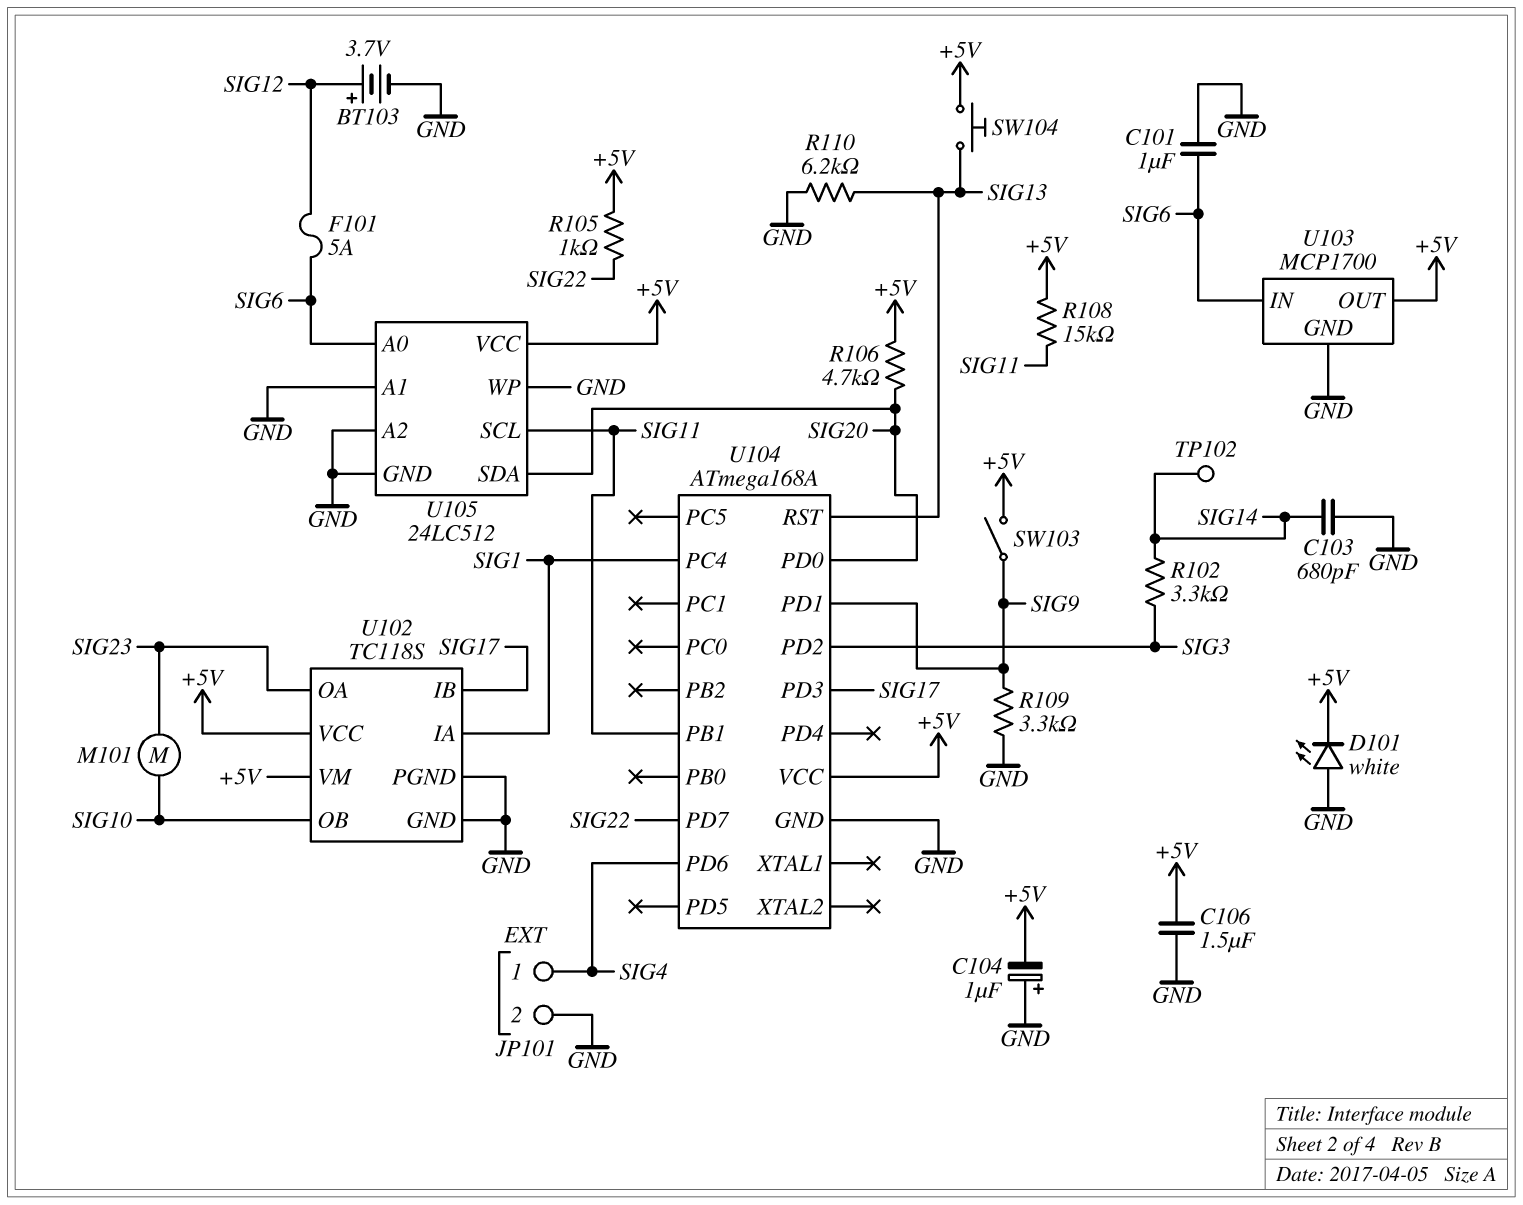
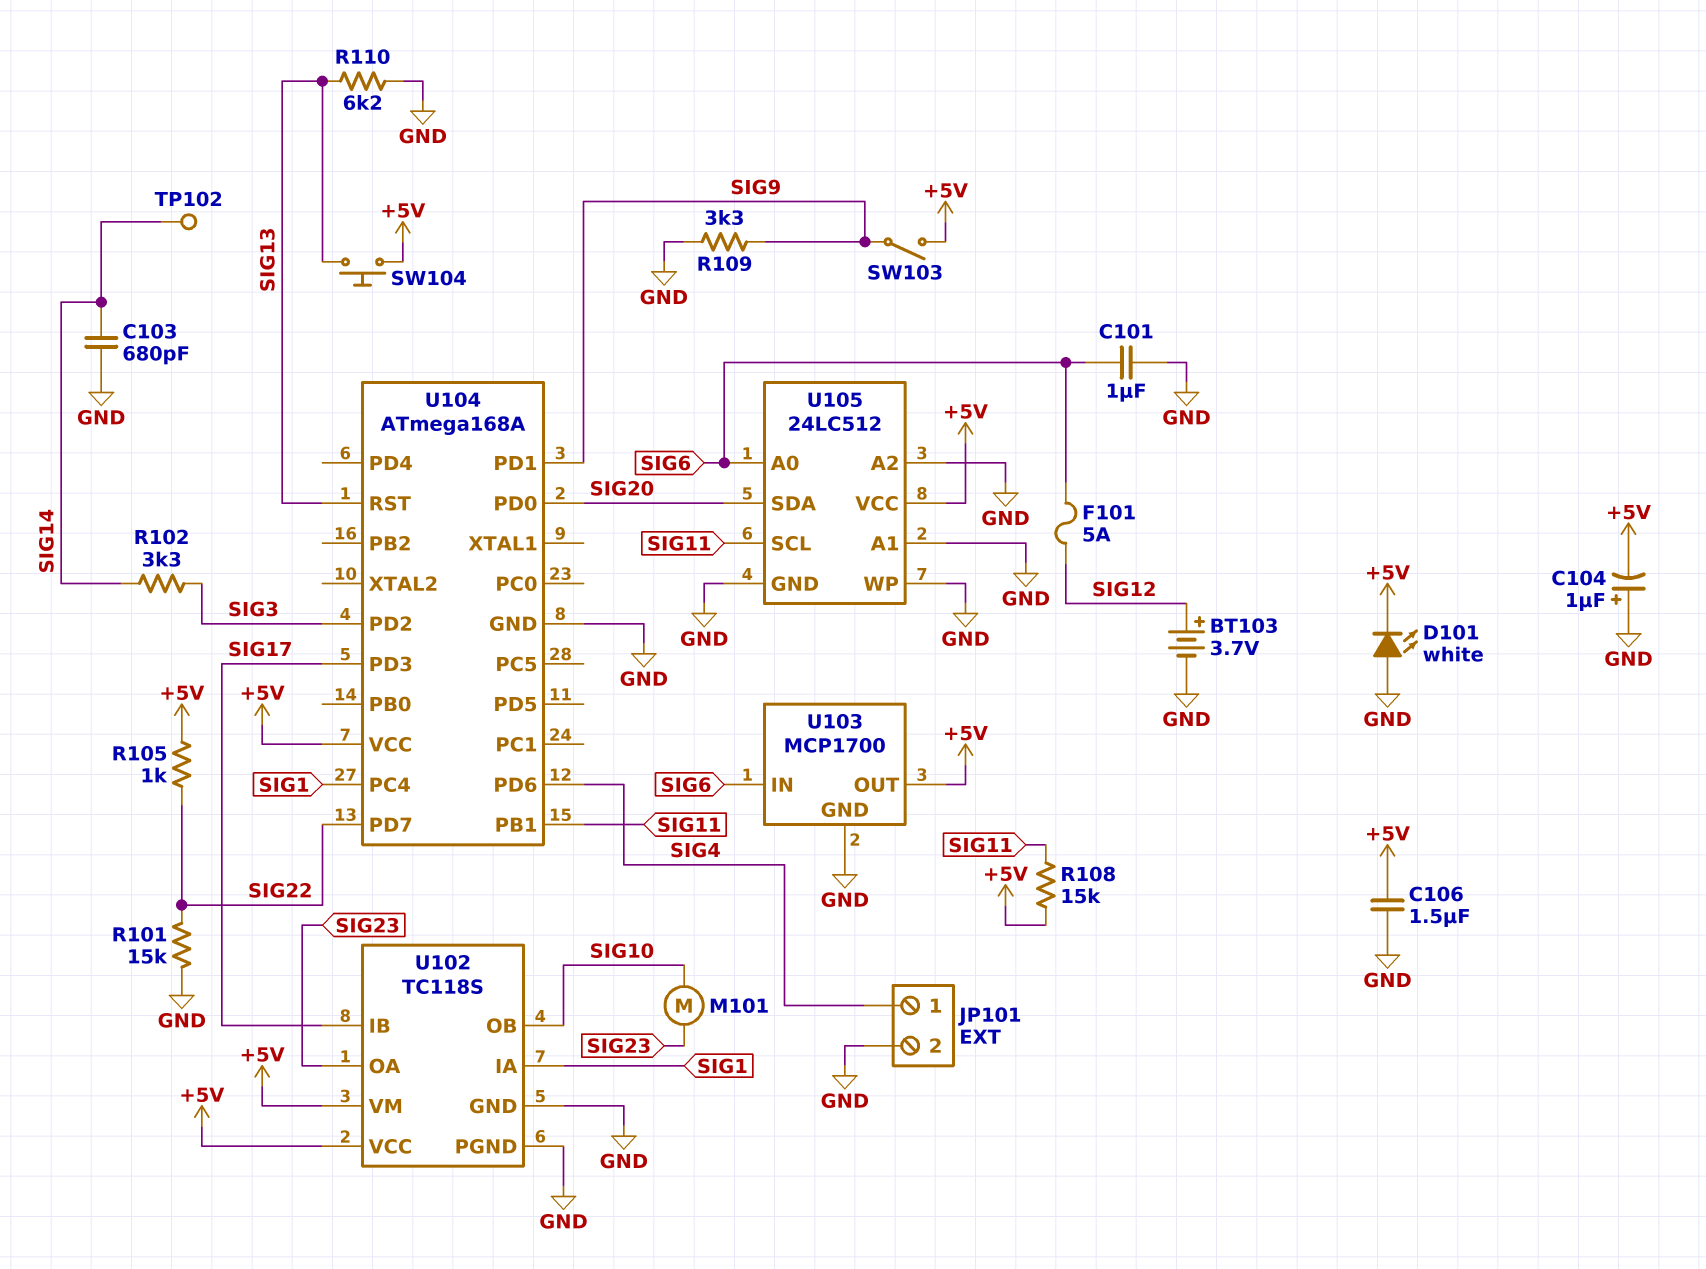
R101: none -> 15k (GND, SIG22)
R106: 4.7k (+5V, SIG20) -> none

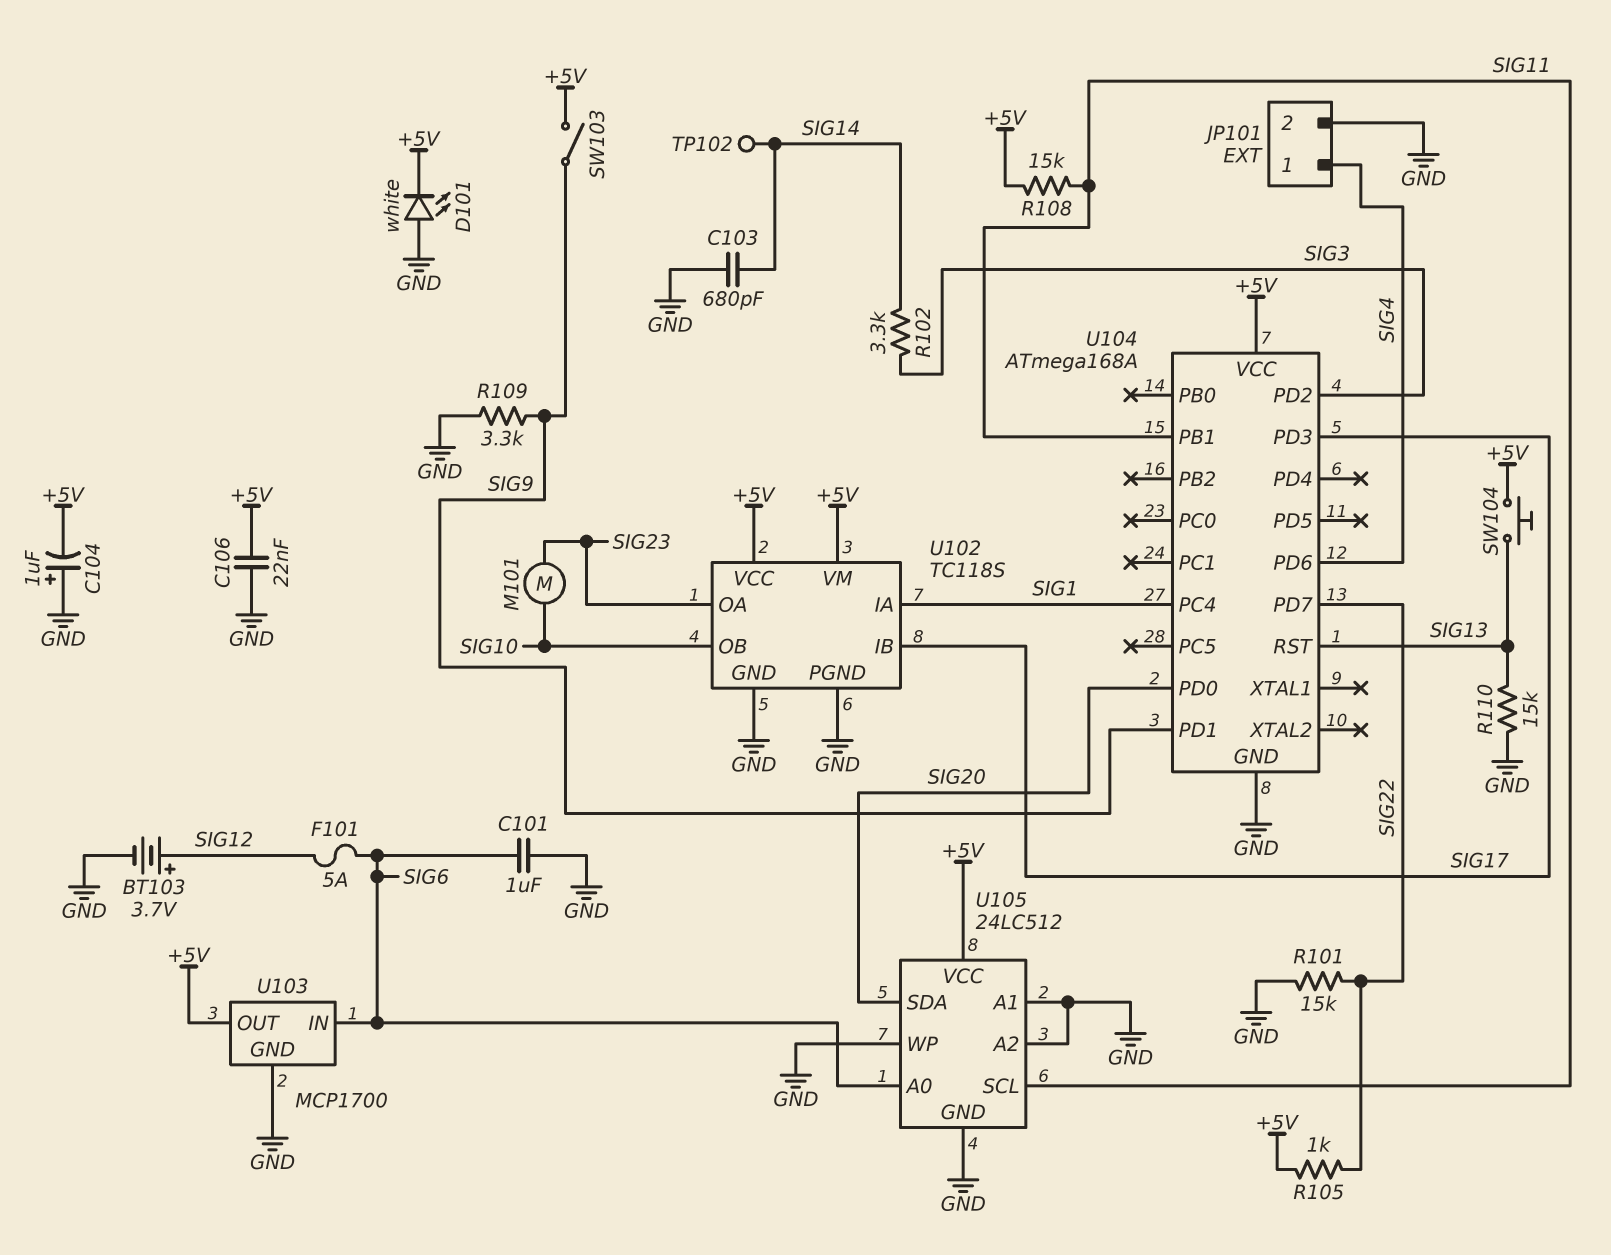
C106: 1.5uF (+5V, GND) -> 22nF (+5V, GND)
R110: 6.2k (GND, SIG13) -> 15k (GND, SIG13)

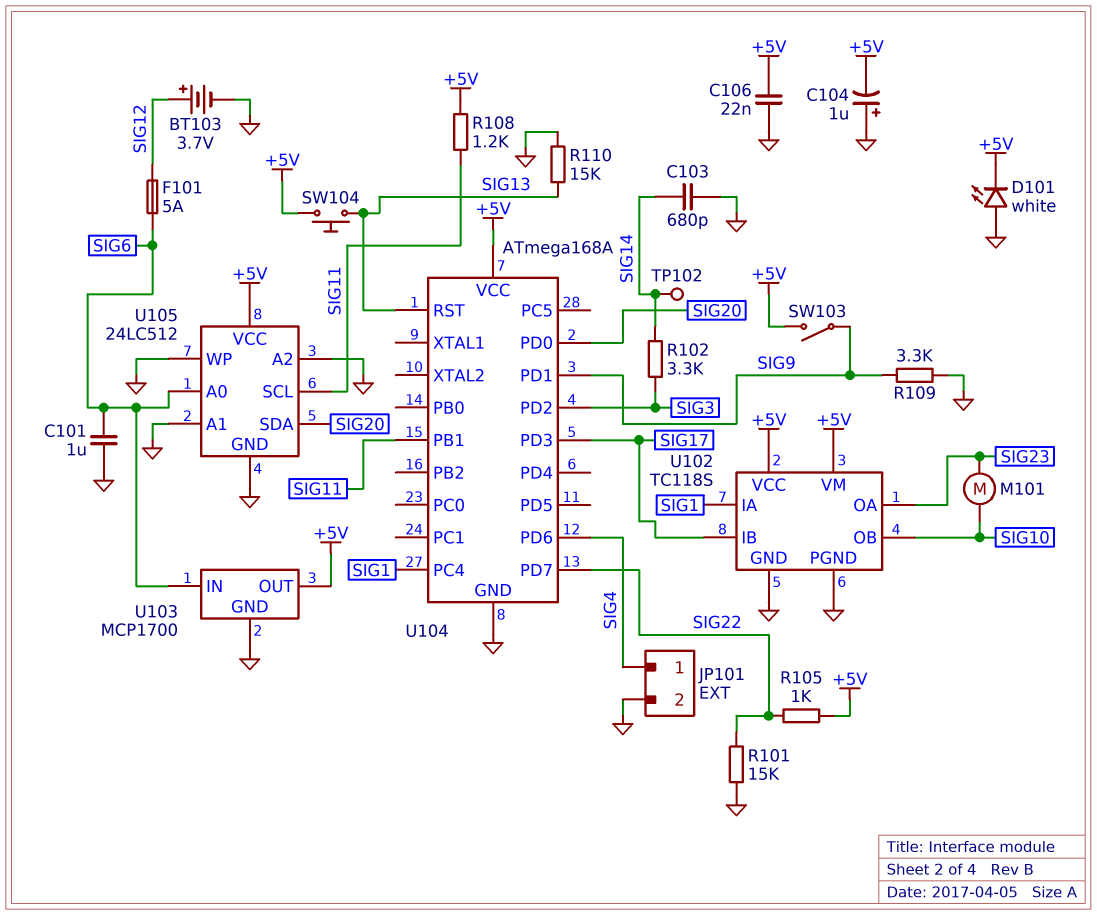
R108: 15k (+5V, SIG11) -> 1.2k (+5V, SIG11)

